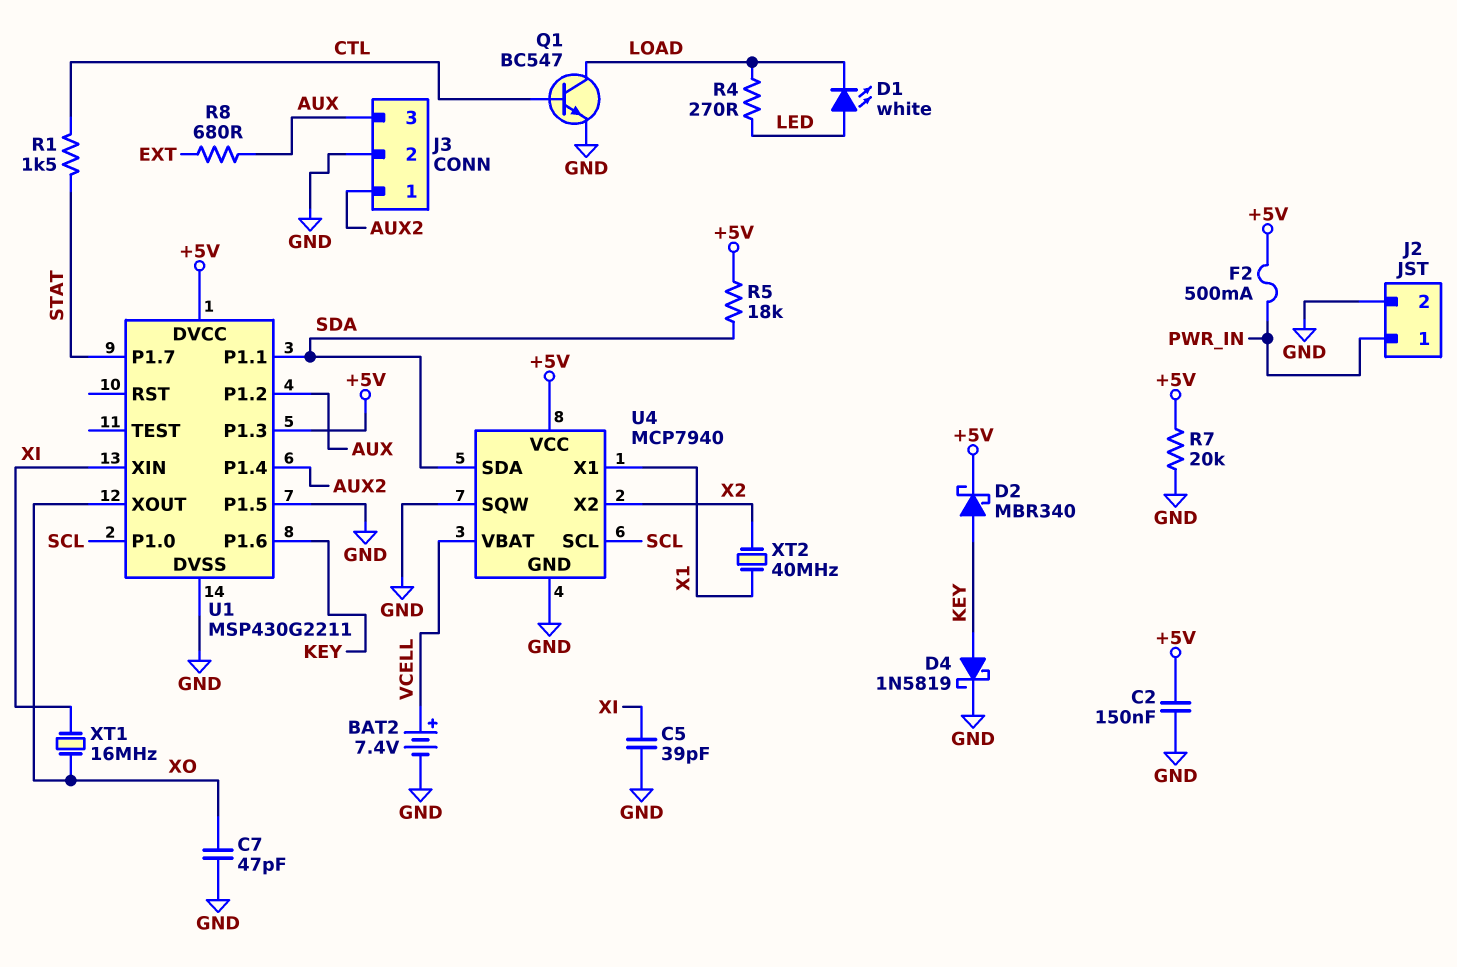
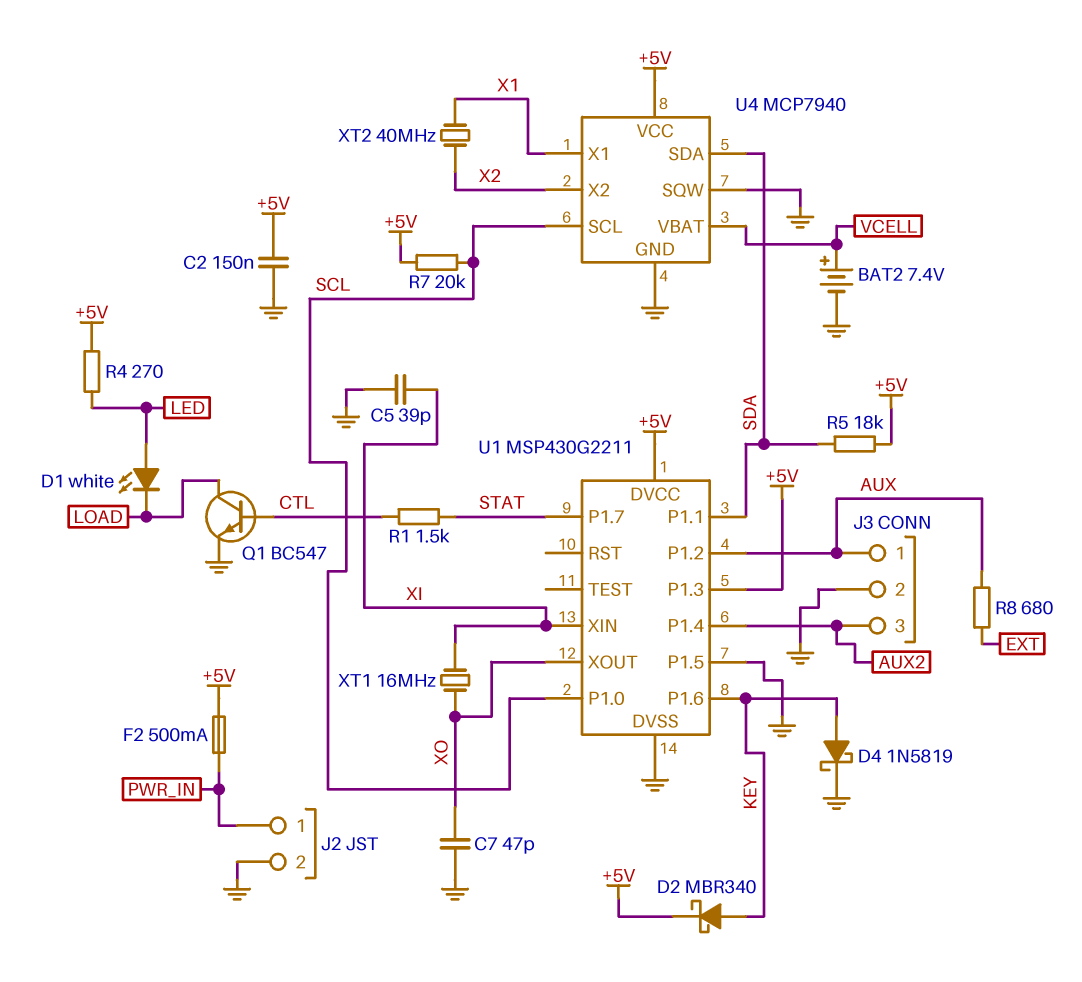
J3 pin 1: AUX2 -> AUX
J3 pin 3: AUX -> AUX2
R4: 270 (LED, LOAD) -> 270 (+5V, LED)
R7: 20k (+5V, GND) -> 20k (+5V, SCL)

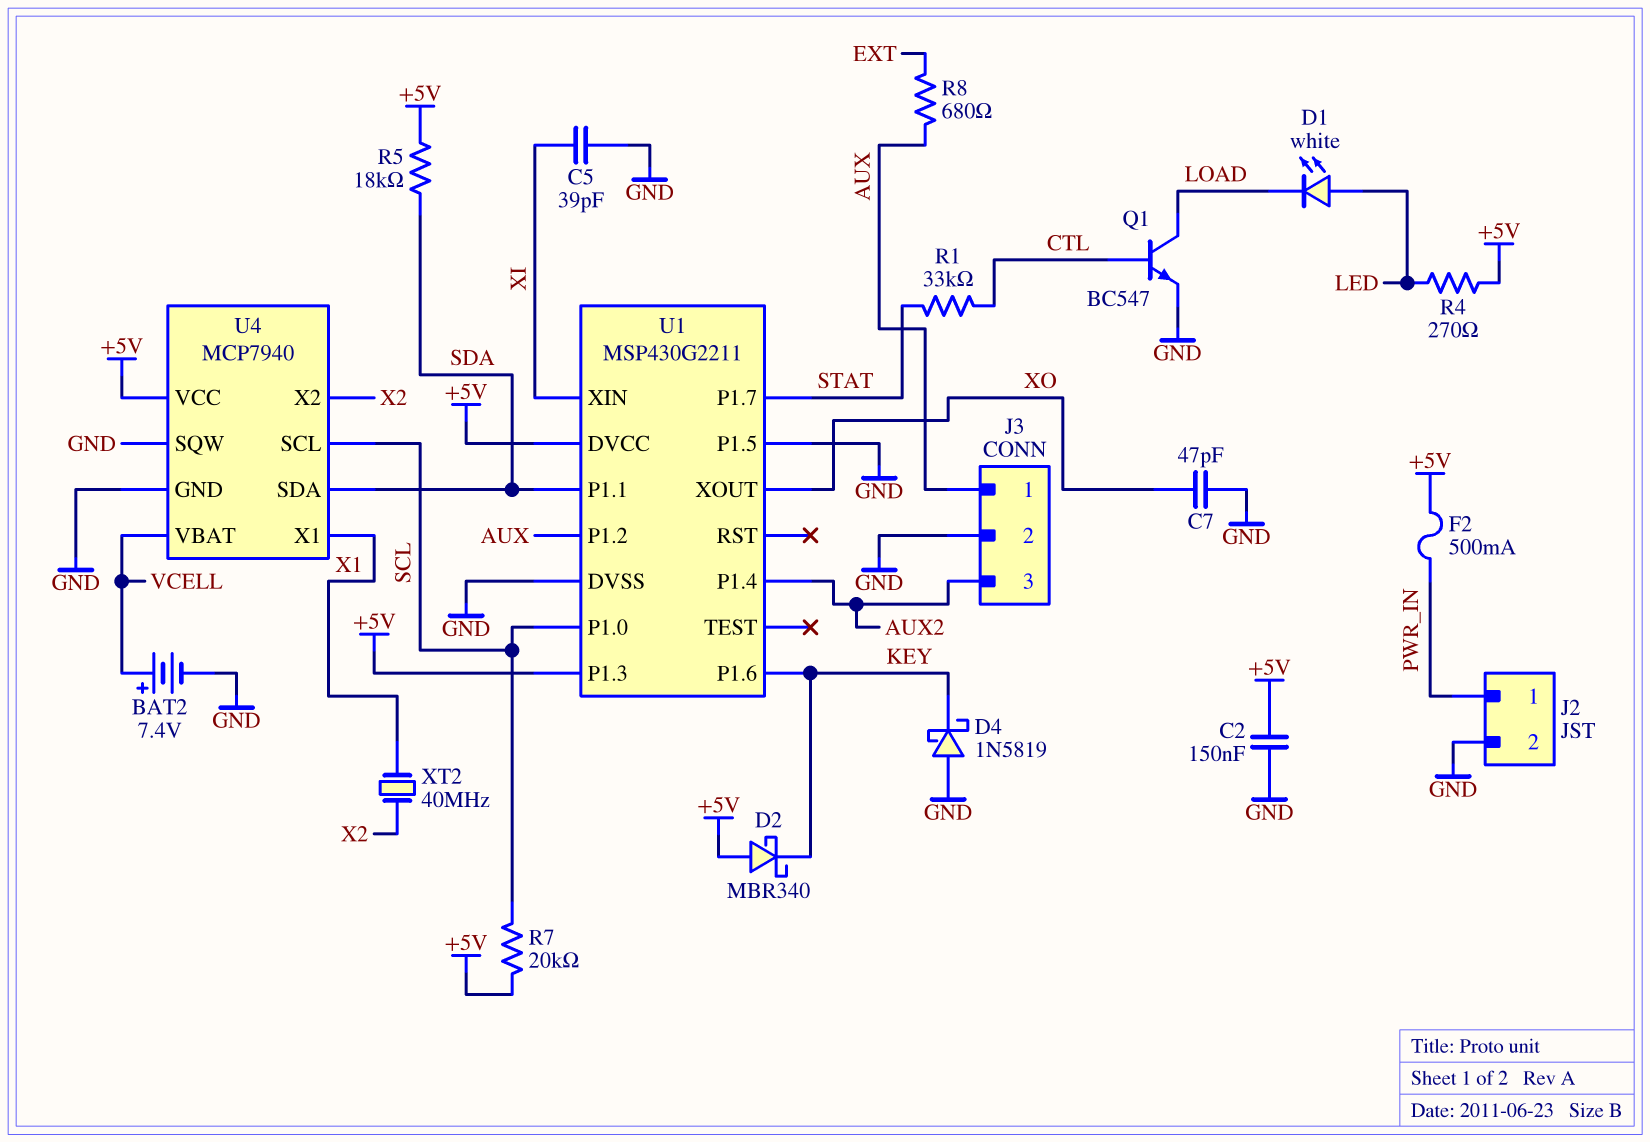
D2: schottky MBR340 (A KEY, K +5V) -> schottky MBR340 (A +5V, K KEY)
D4: schottky 1N5819 (A KEY, K GND) -> schottky 1N5819 (A GND, K KEY)
R1: 1.5k (CTL, STAT) -> 33k (CTL, STAT)
XT1: 16MHz (XI, XO) -> none

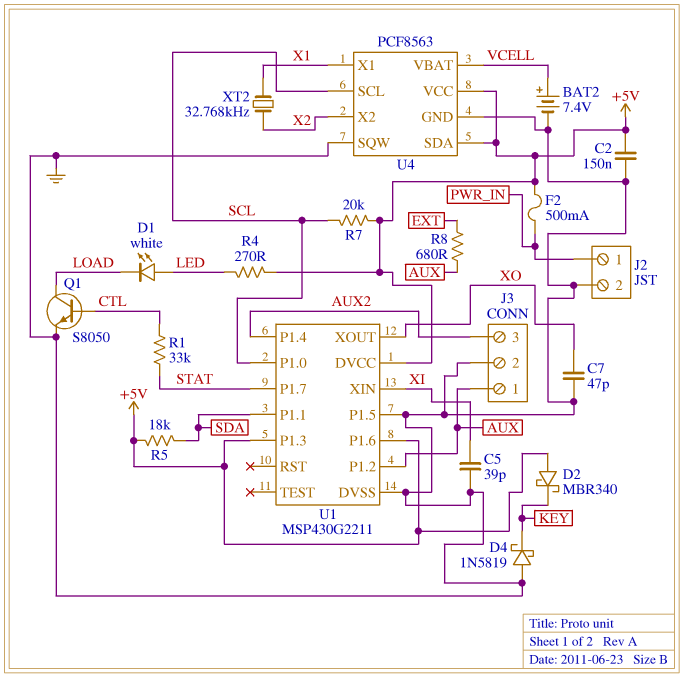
Q1: NPN BC547 (B CTL, C LOAD, E GND) -> NPN S8050 (B CTL, C LOAD, E GND)
U1 pin P1.6: KEY -> +5V
U4: MCP7940 -> PCF8563
U4 pin SDA: SDA -> +5V
XT2: 40MHz (X1, X2) -> 32.768kHz (X1, X2)

